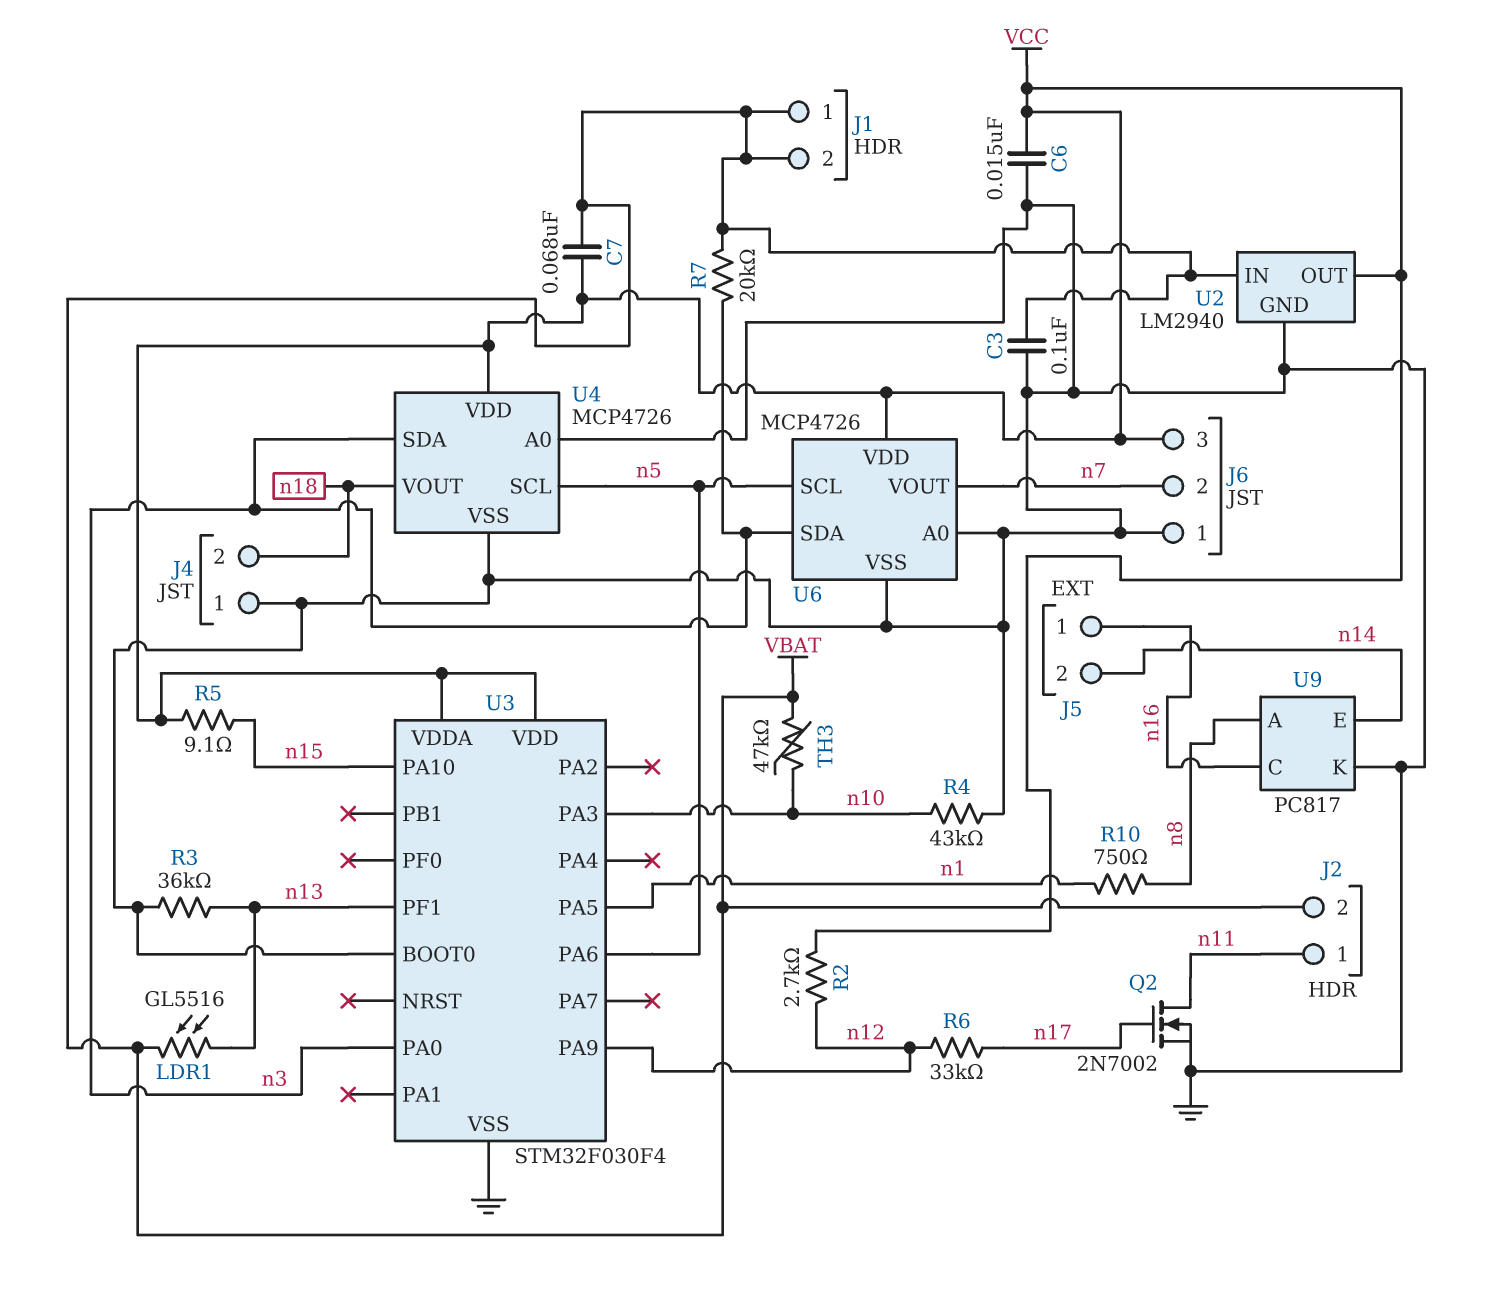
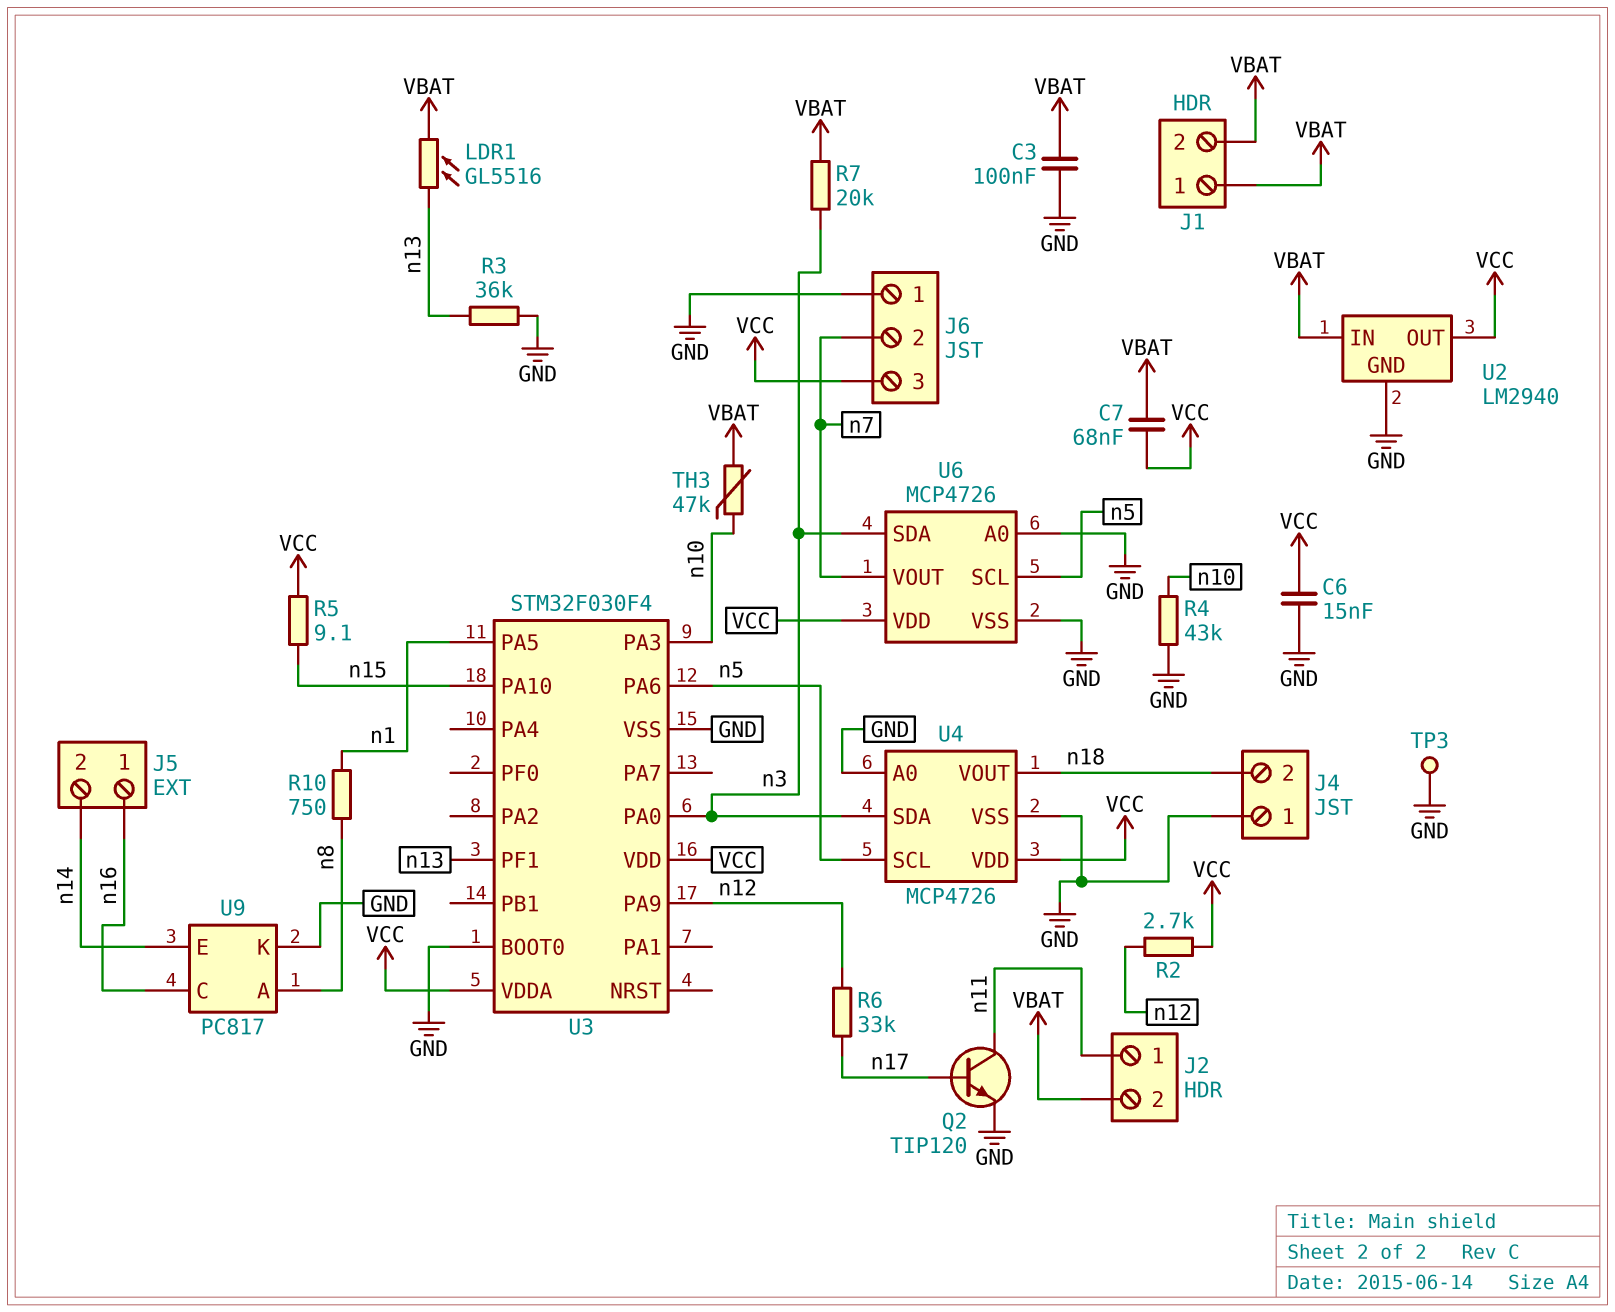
Q2: NMOS 2N7002 (G n17, D n11, S GND) -> NPN TIP120 (B n17, C n11, E GND)
TP3: none -> test point (GND)

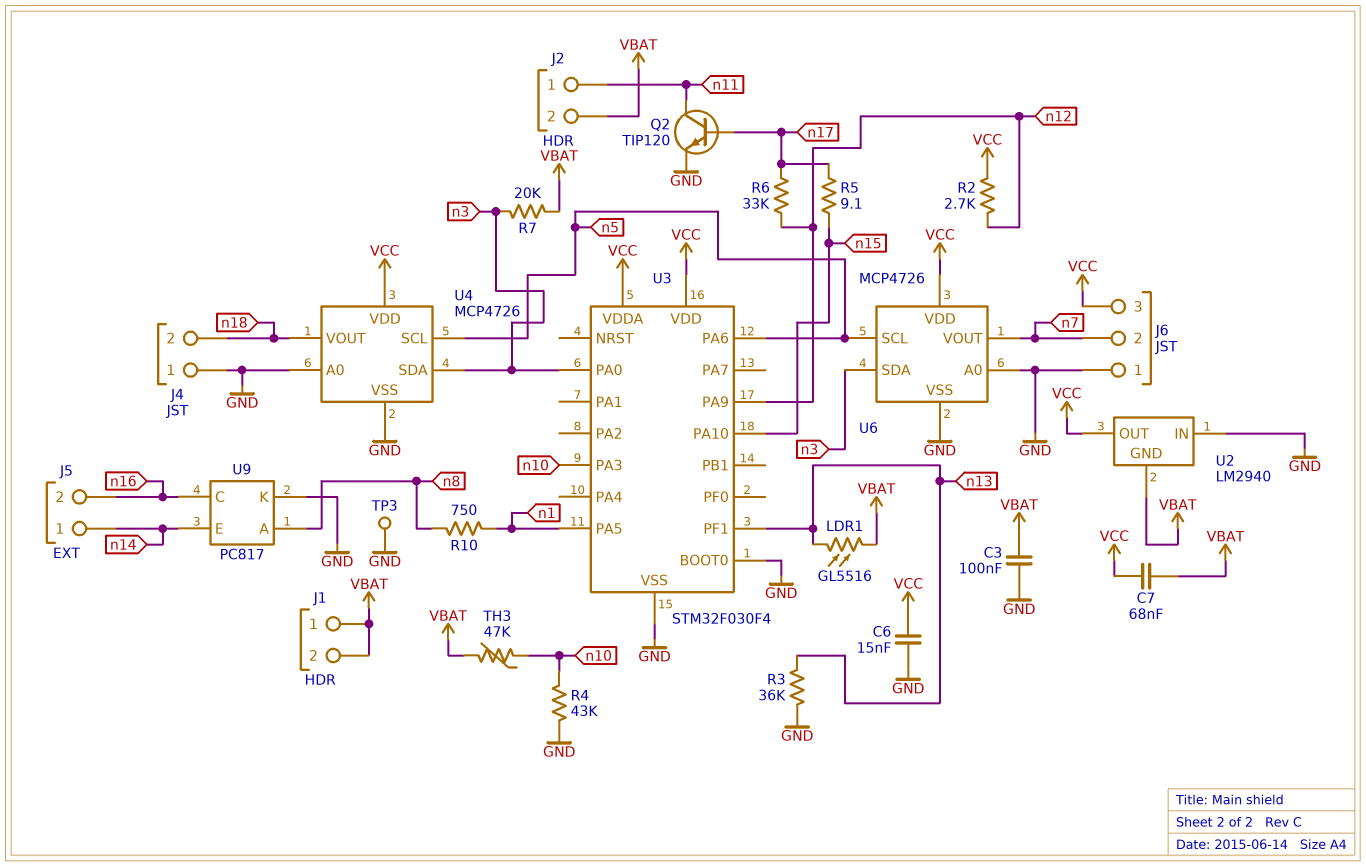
J5 pin 1: n16 -> n14
J5 pin 2: n14 -> n16
R5: 9.1 (VCC, n15) -> 9.1 (n15, n17)
U2 pin GND: GND -> VBAT
U2 pin IN: VBAT -> GND

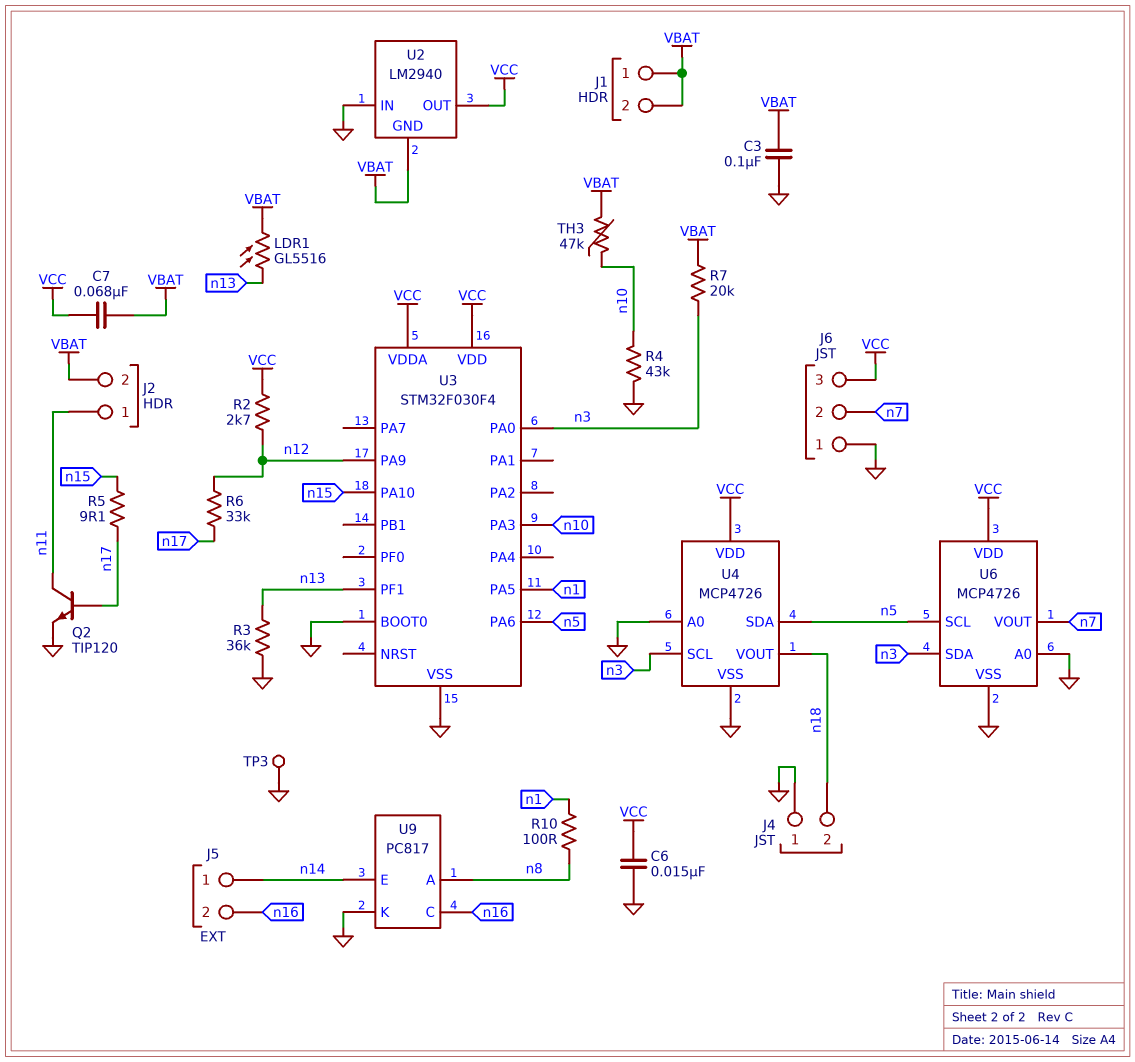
R10: 750 (n1, n8) -> 100 (n1, n8)
U4 pin SCL: n5 -> n3
U4 pin SDA: n3 -> n5

